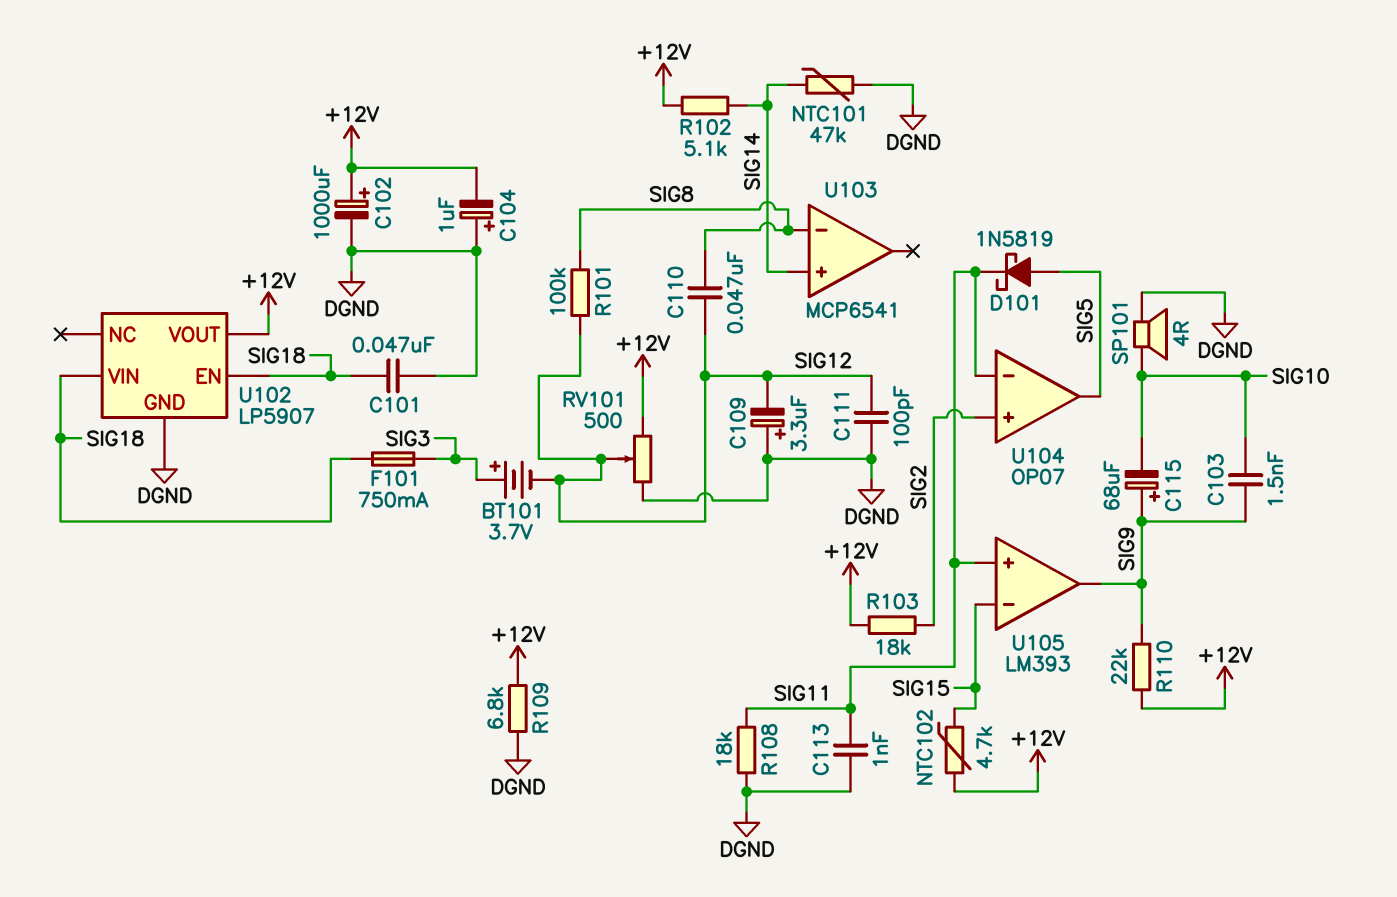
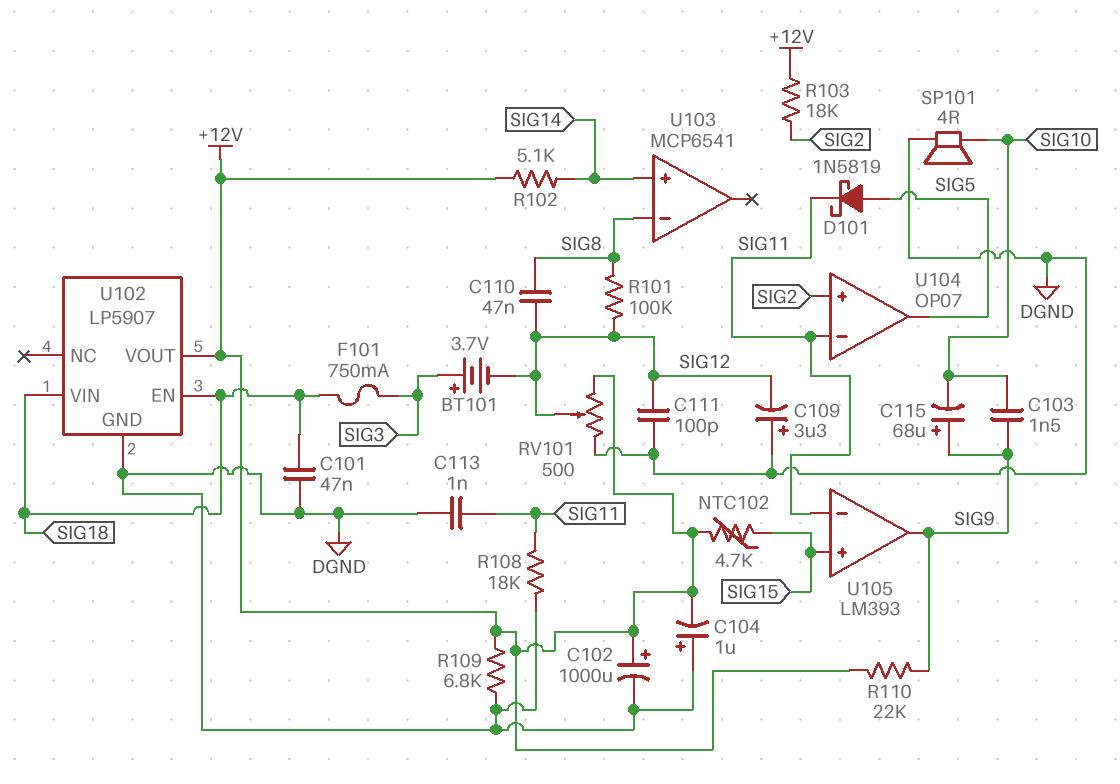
NTC101: 47k (DGND, SIG14) -> none
U105 pin in+: SIG11 -> SIG15
U105 pin in-: SIG15 -> SIG11

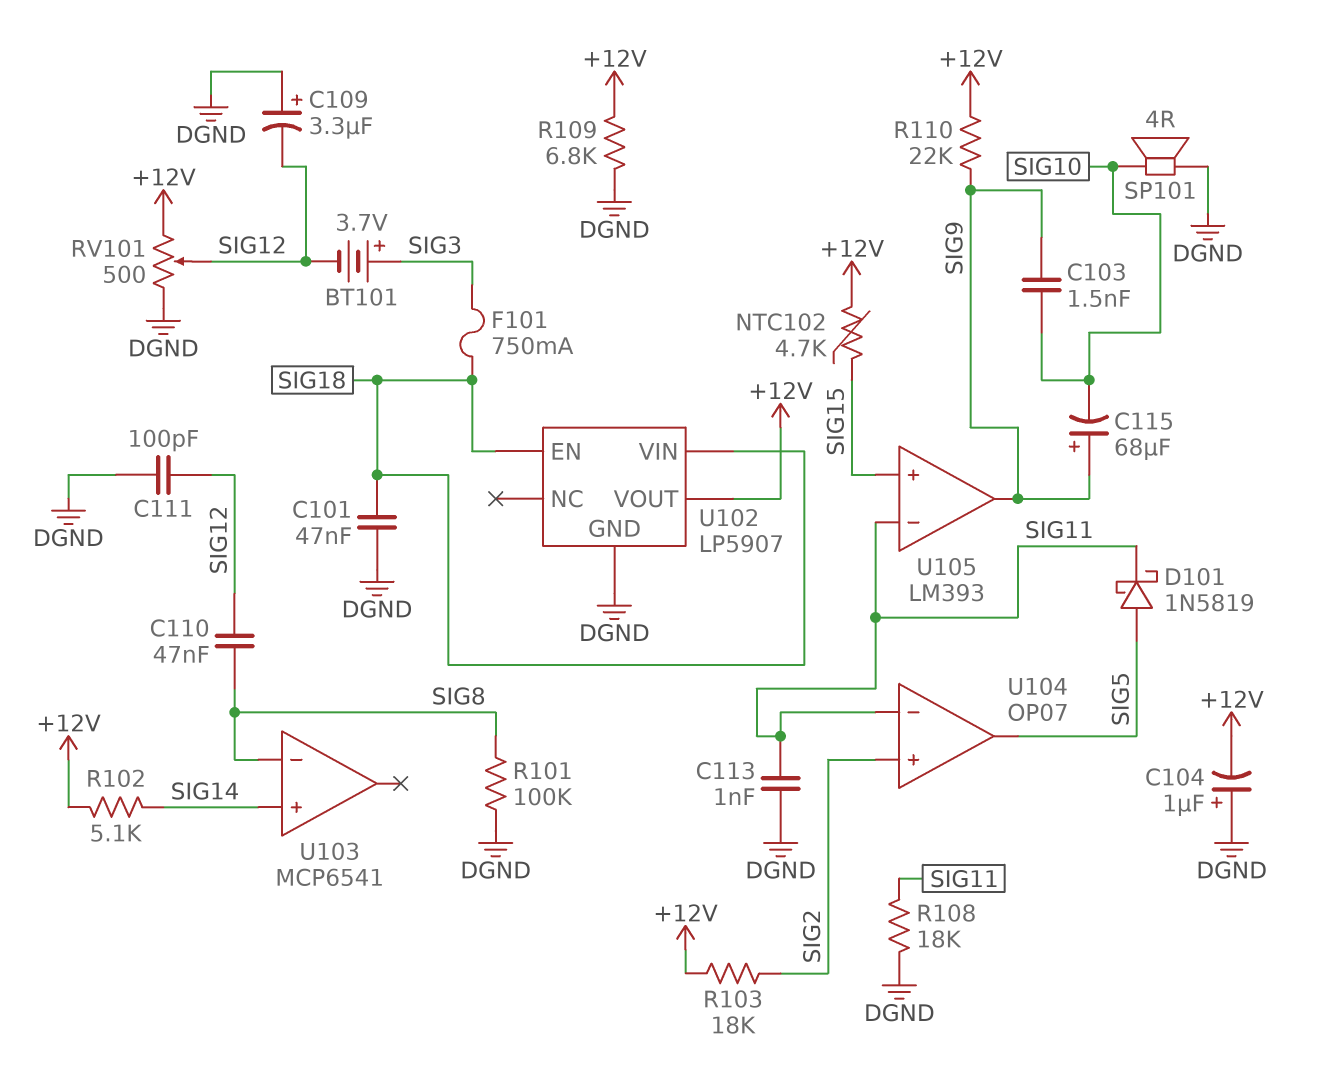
C102: 1000uF (plus +12V, minus DGND) -> none
R101: 100k (SIG8, SIG12) -> 100k (DGND, SIG8)

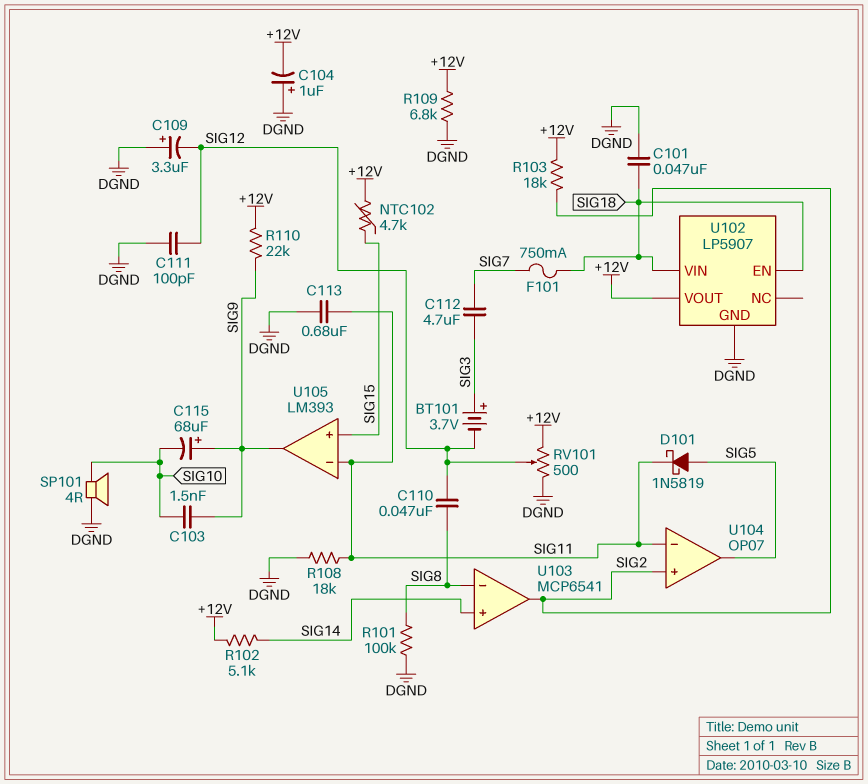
C112: none -> 4.7uF (SIG3, SIG7)
C113: 1nF (DGND, SIG11) -> 680nF (DGND, SIG11)
F101: 750mA (SIG3, SIG18) -> 750mA (SIG7, SIG18)
U103 pin out: none -> SIG2

